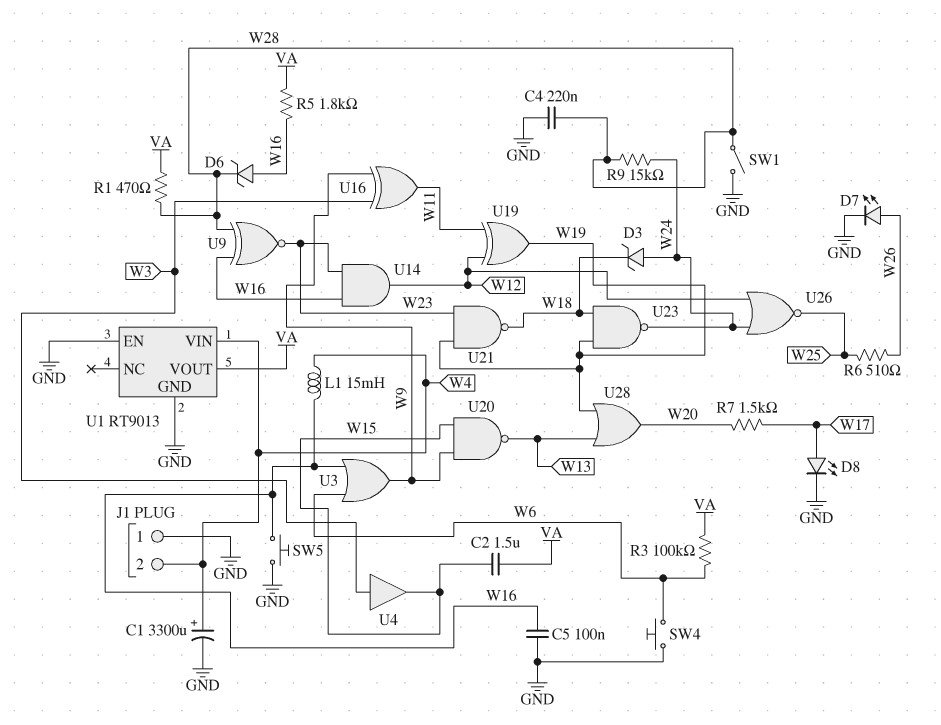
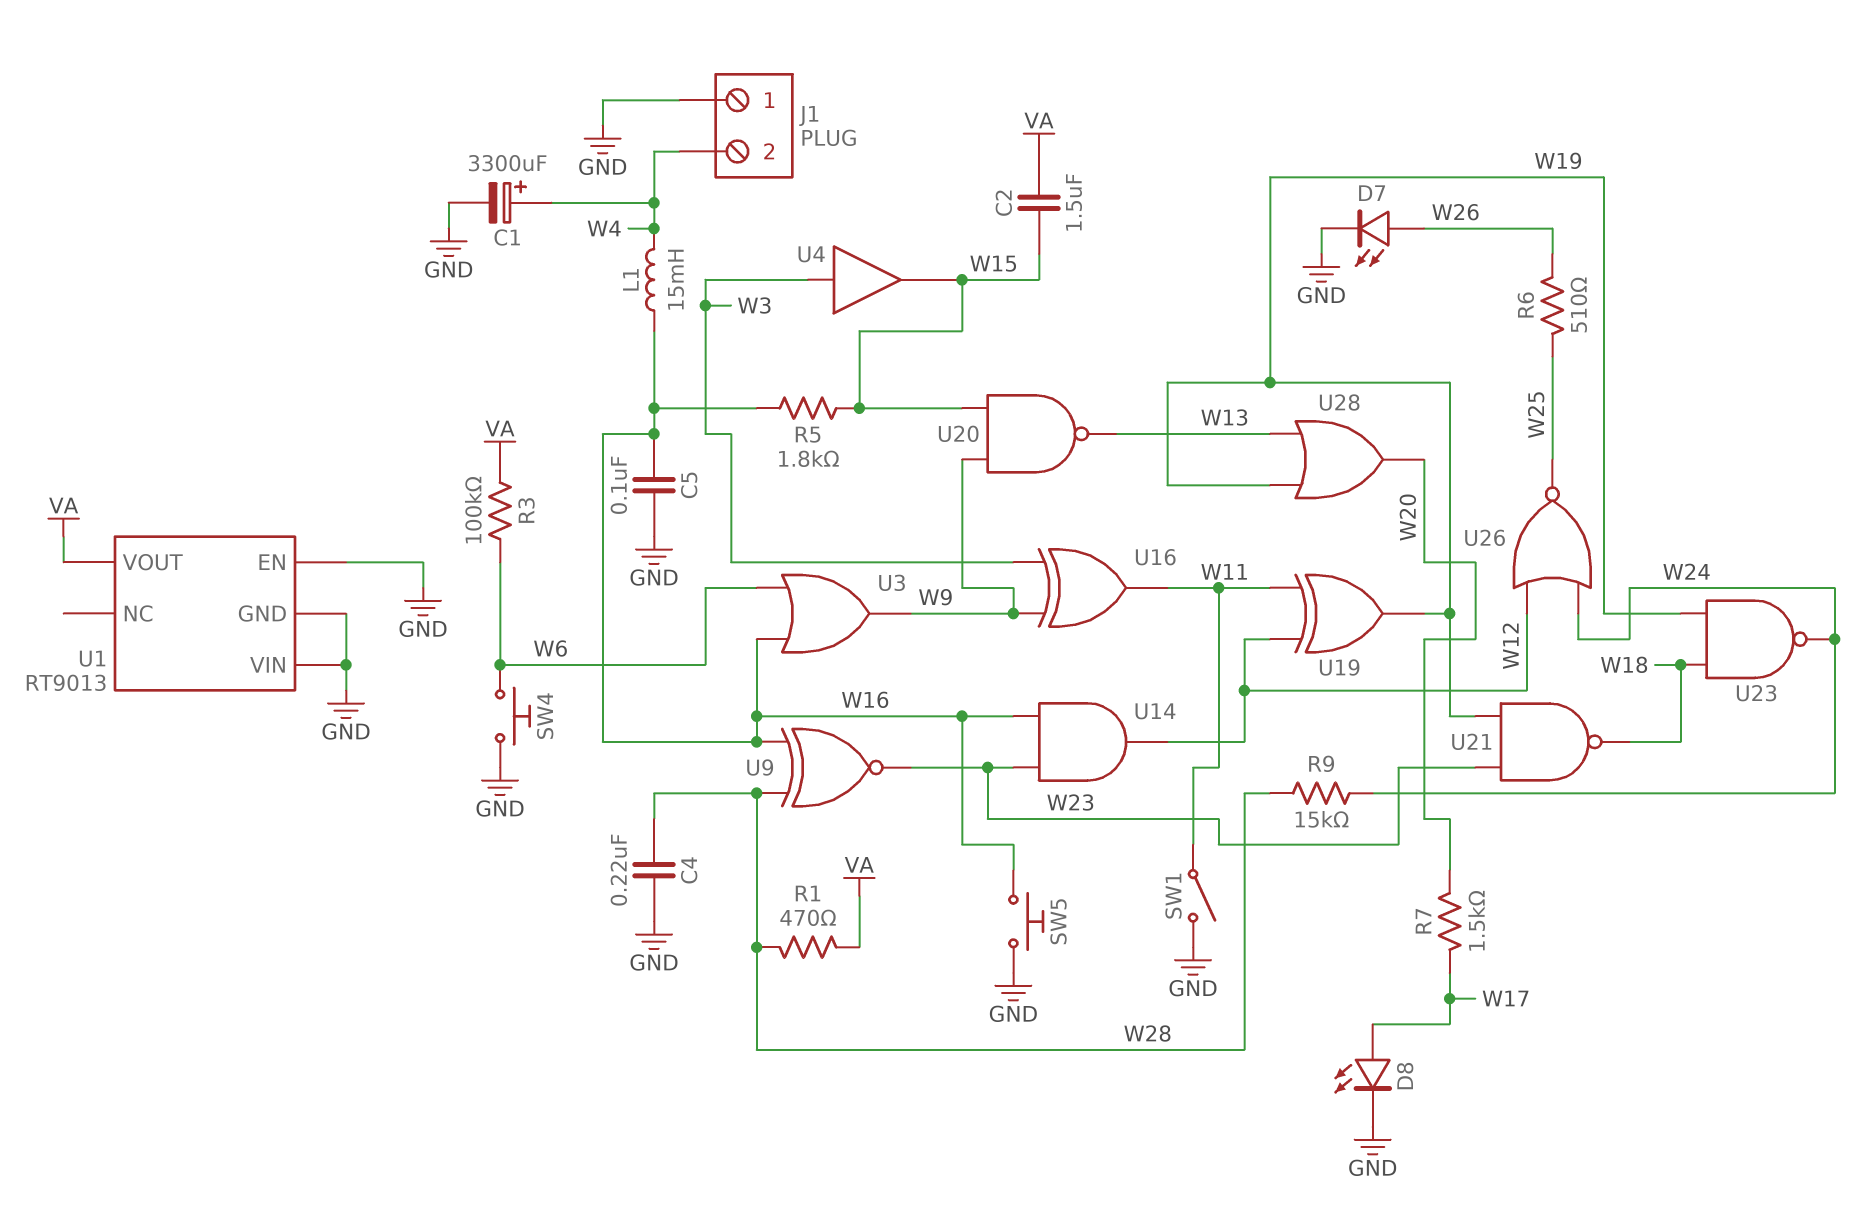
D3: zener (A W24, K W18) -> none
D6: zener (A W16, K W28) -> none
R5: 1.8k (VA, W16) -> 1.8k (W15, W16)
SW1: switch (GND, W28) -> switch (GND, W11)
U1 pin VIN: W4 -> GND

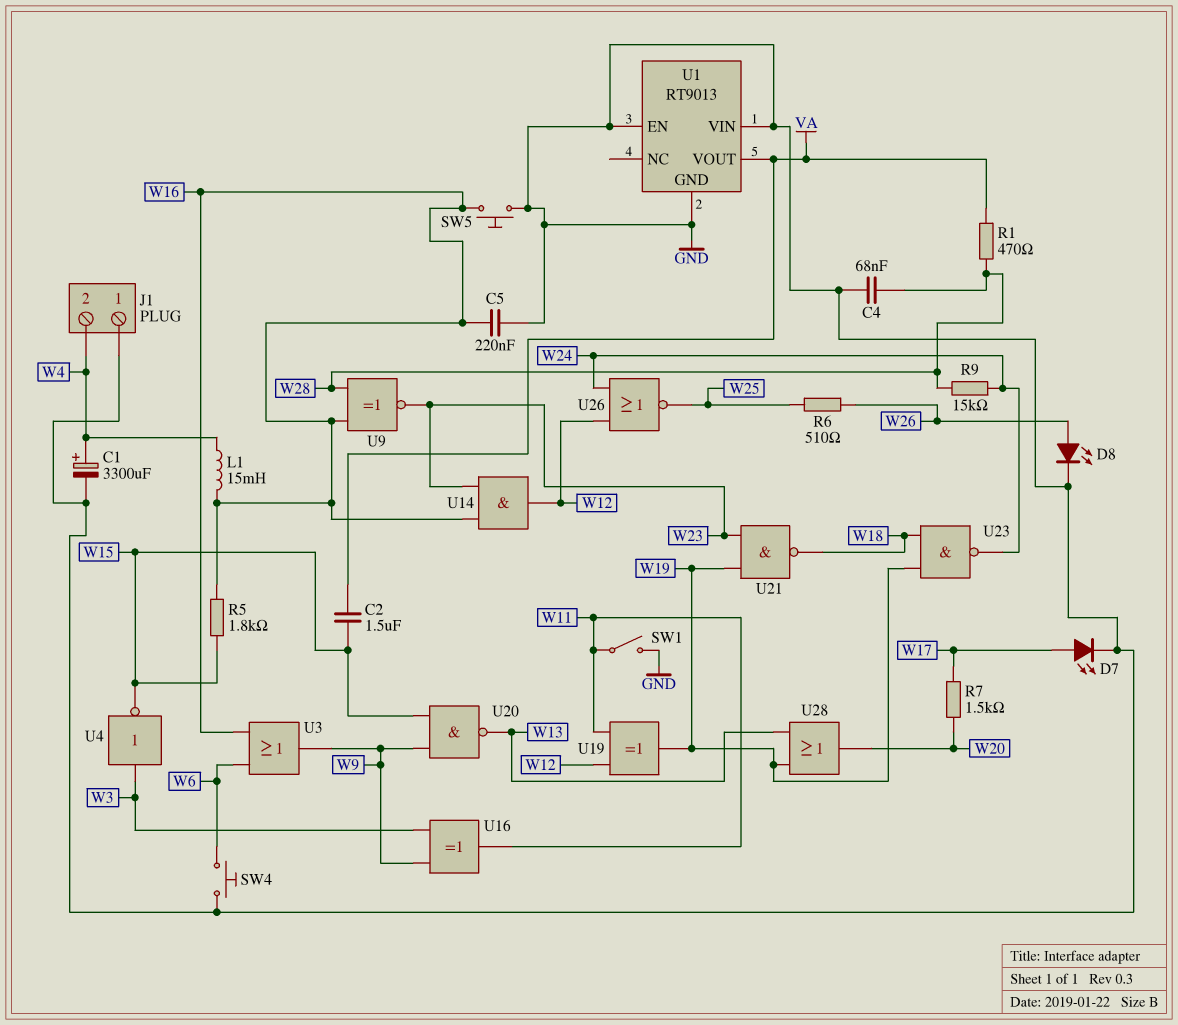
C4: 220nF (GND, W28) -> 68nF (GND, W28)
C5: 100nF (GND, W16) -> 220nF (GND, W16)
D7: LED (A W26, K GND) -> LED (A W17, K GND)
D8: LED (A W17, K GND) -> LED (A W26, K GND)
R3: 100k (VA, W6) -> none
U4: buffer (in W3, out W15) -> NOT (in W3, out W15)

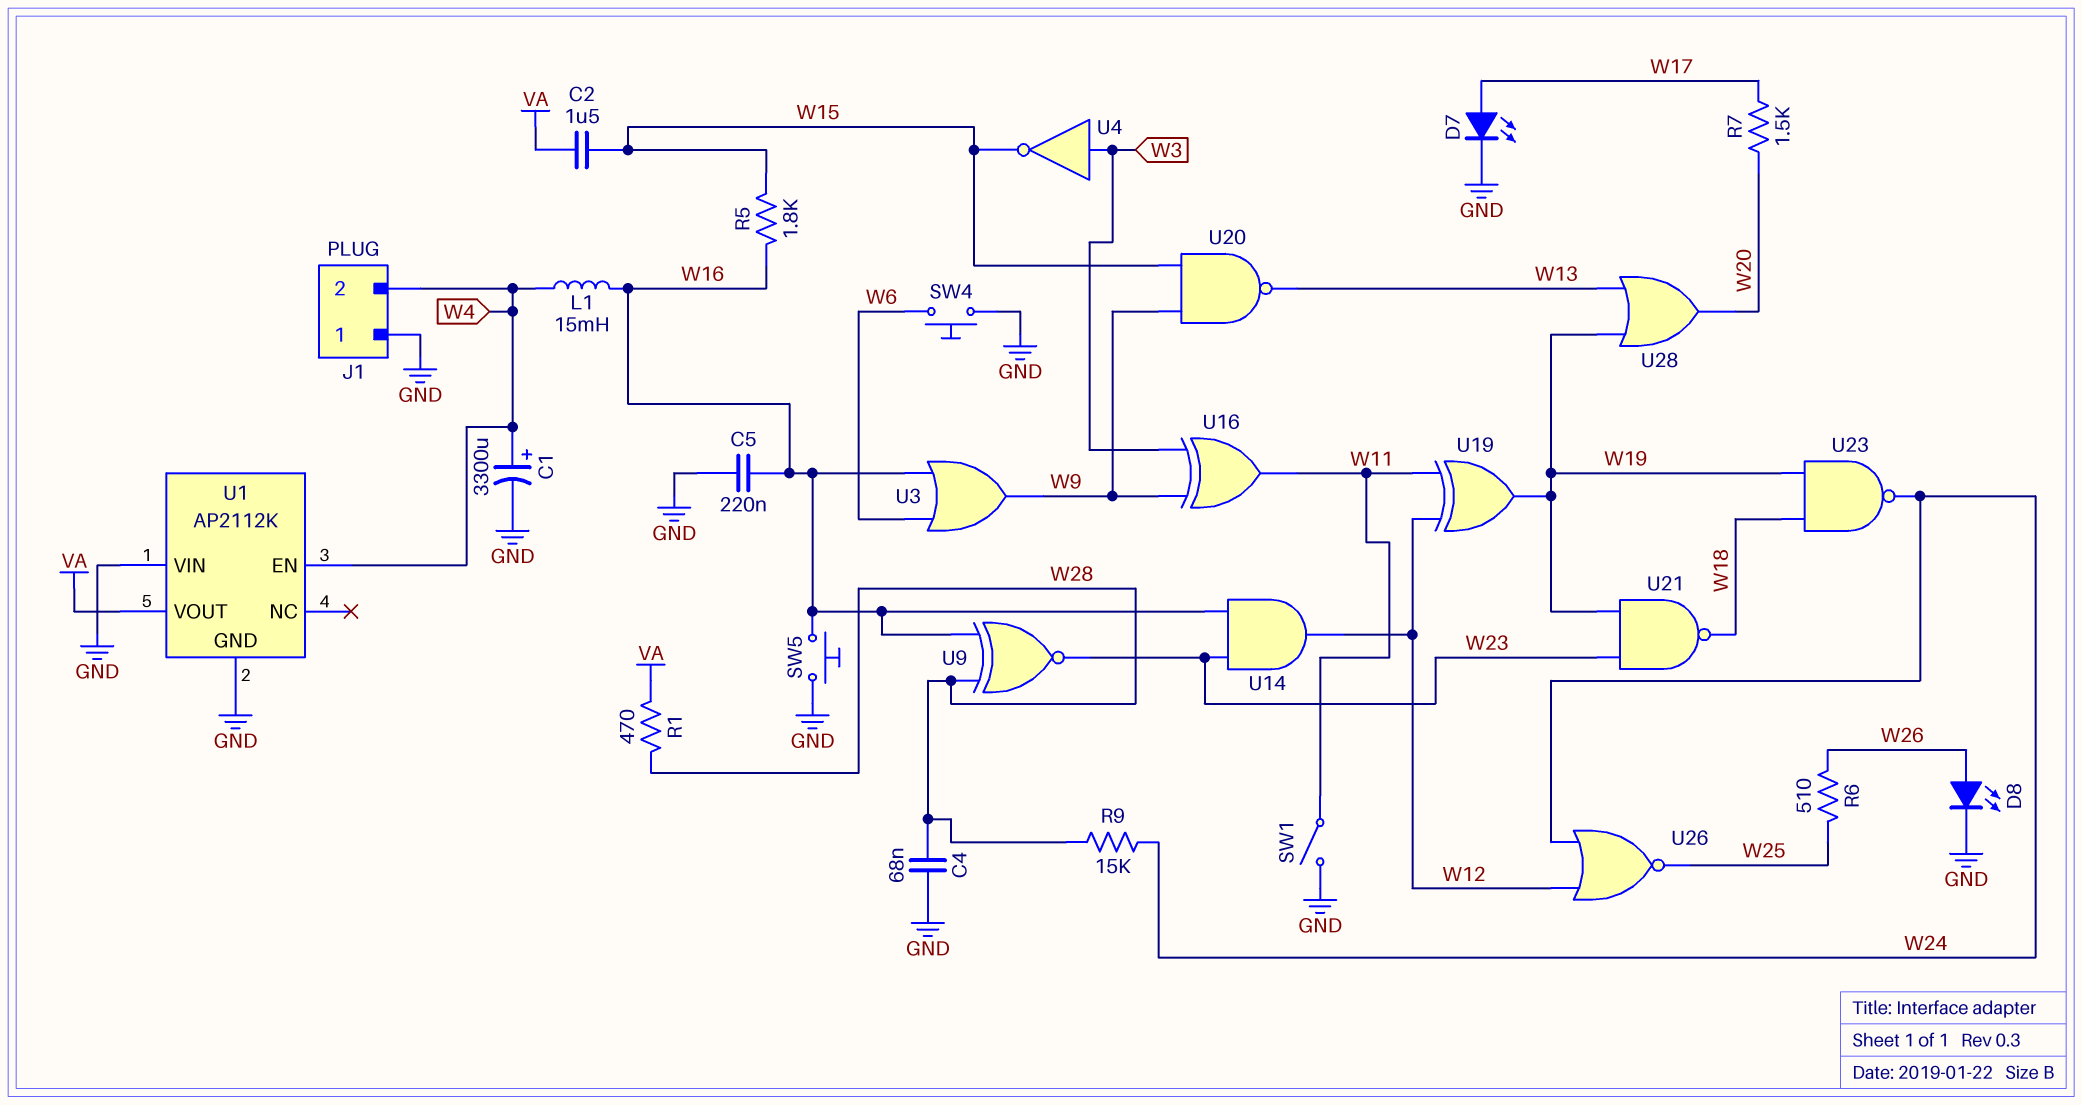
U1: RT9013 -> AP2112K
U1 pin EN: GND -> W4

